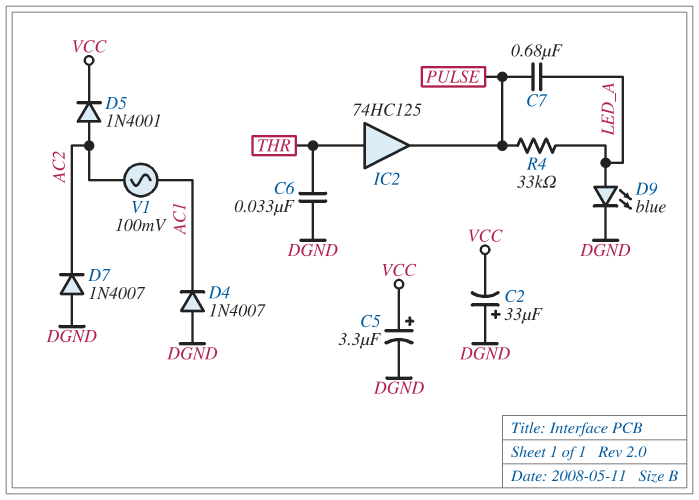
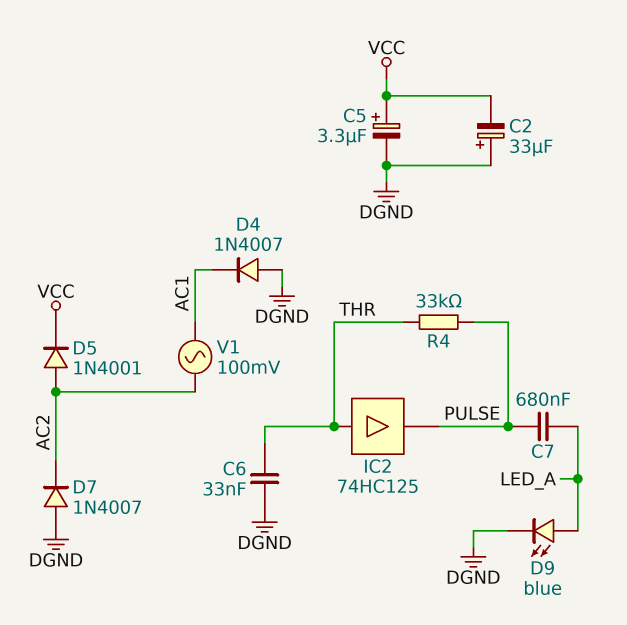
R4: 33k (LED_A, PULSE) -> 33k (PULSE, THR)

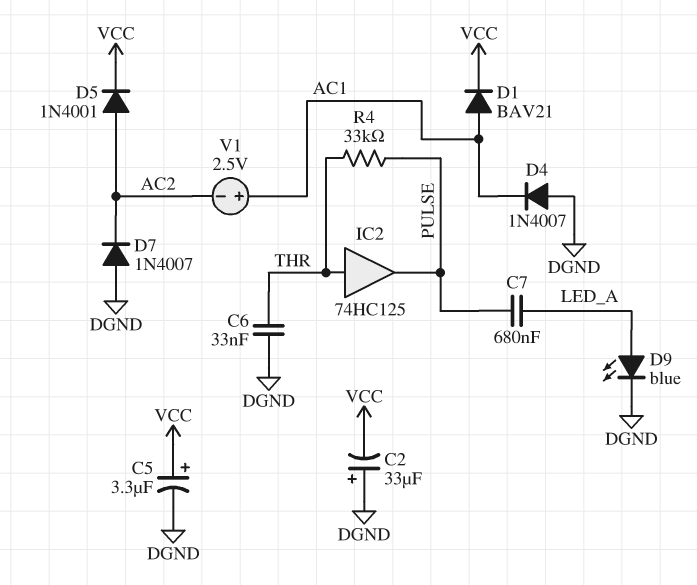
D1: none -> diode BAV21 (A AC1, K VCC)
V1: AC 100mV (AC1, AC2) -> 2.5V (plus AC1, minus AC2)

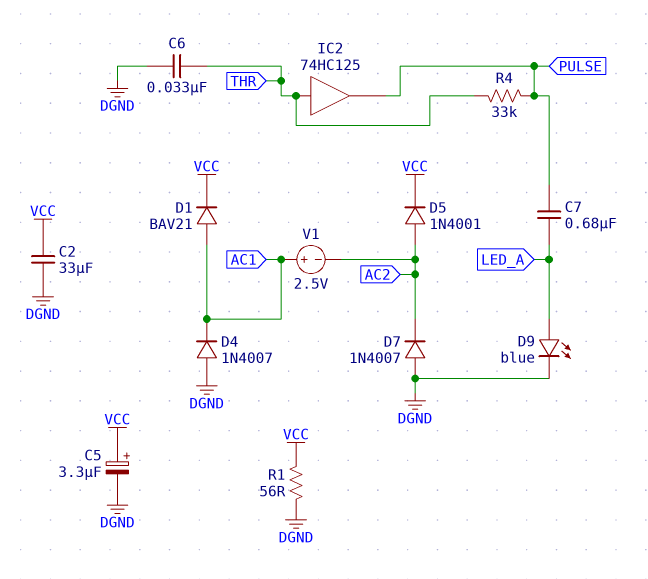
C2: 33uF (plus DGND, minus VCC) -> 33uF (DGND, VCC)
R1: none -> 56 (DGND, VCC)

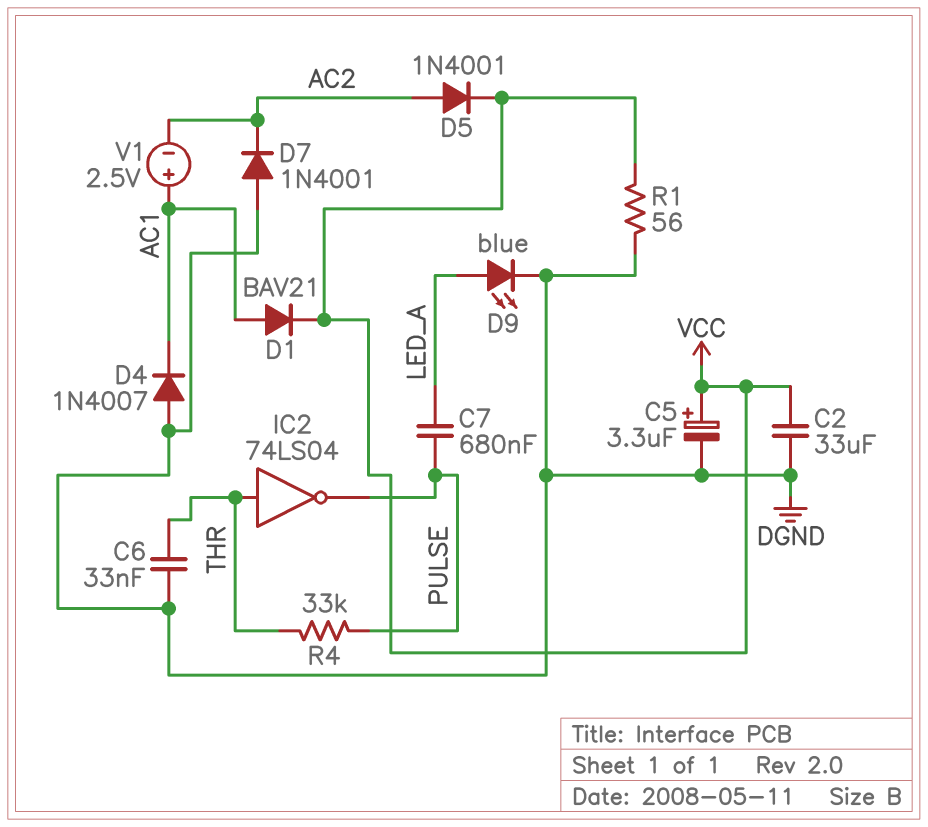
D7: diode 1N4007 (A DGND, K AC2) -> diode 1N4001 (A DGND, K AC2)
IC2: buffer 74HC125 (in THR, out PULSE) -> NOT 74LS04 (in THR, out PULSE)

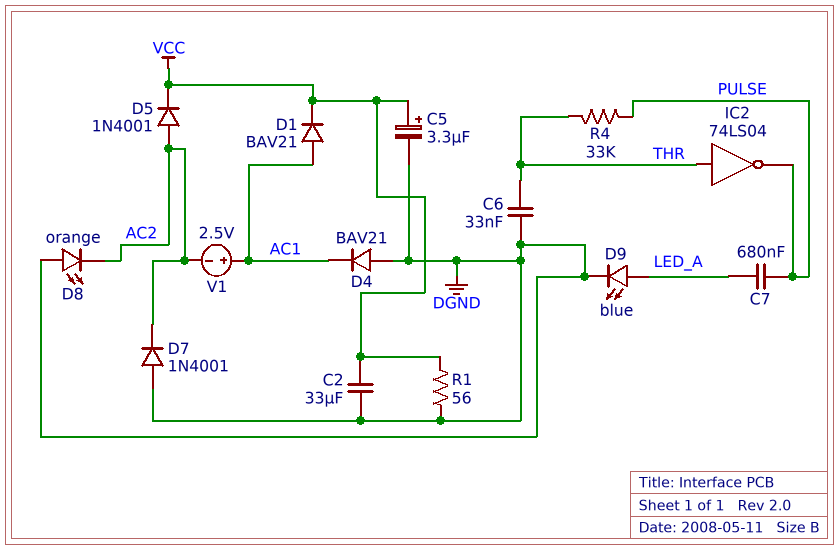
D4: diode 1N4007 (A DGND, K AC1) -> diode BAV21 (A DGND, K AC1)
D8: none -> LED orange (A DGND, K AC2)

